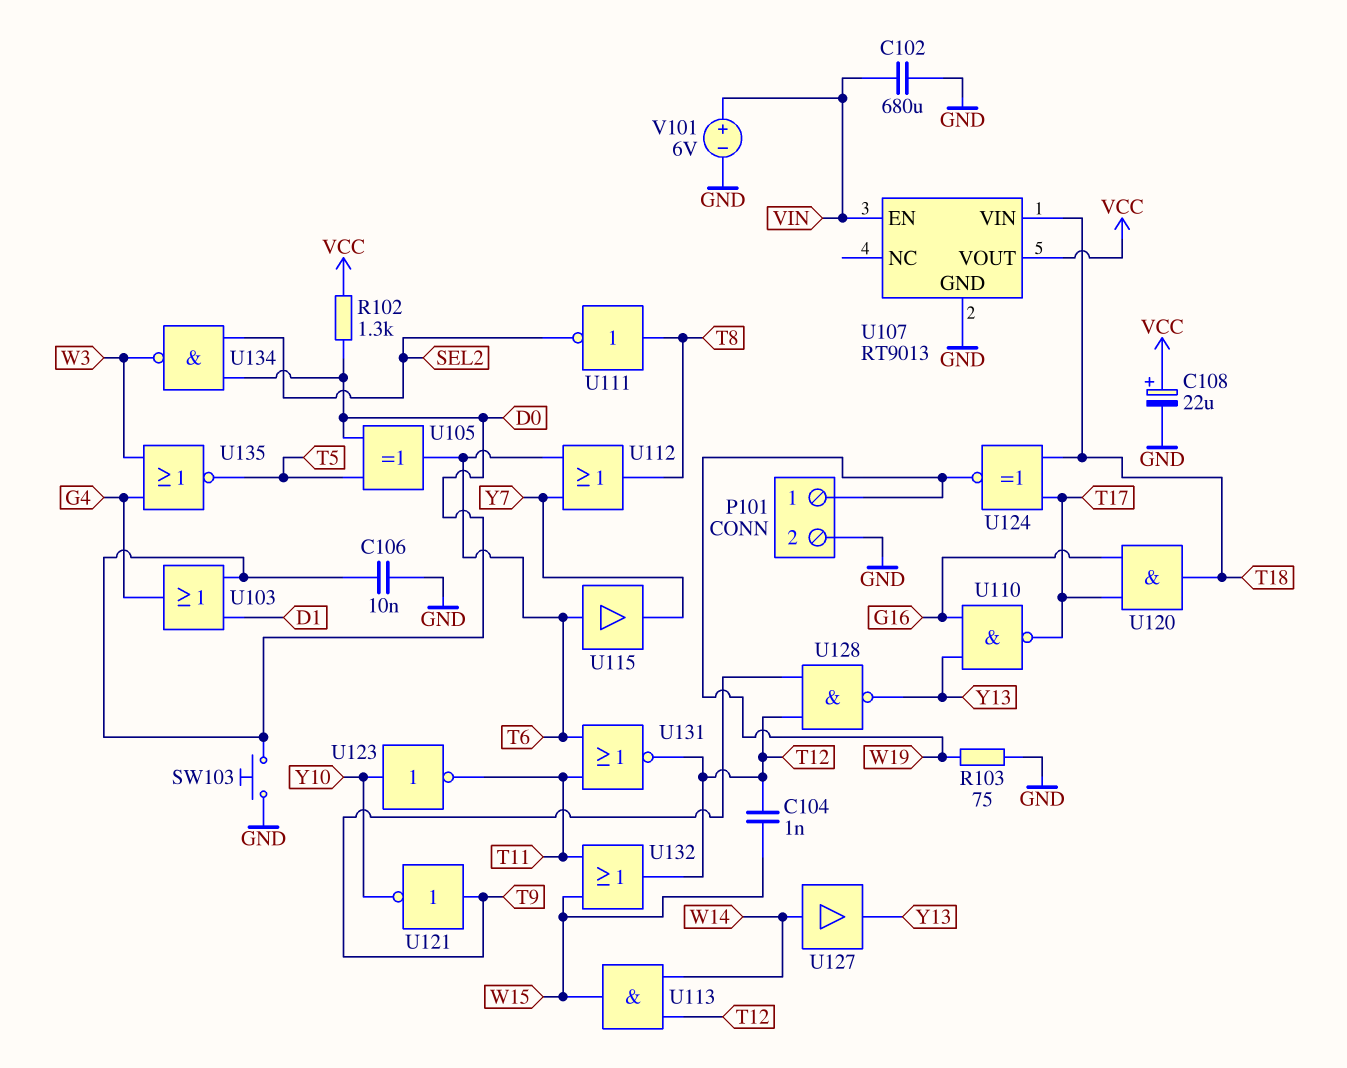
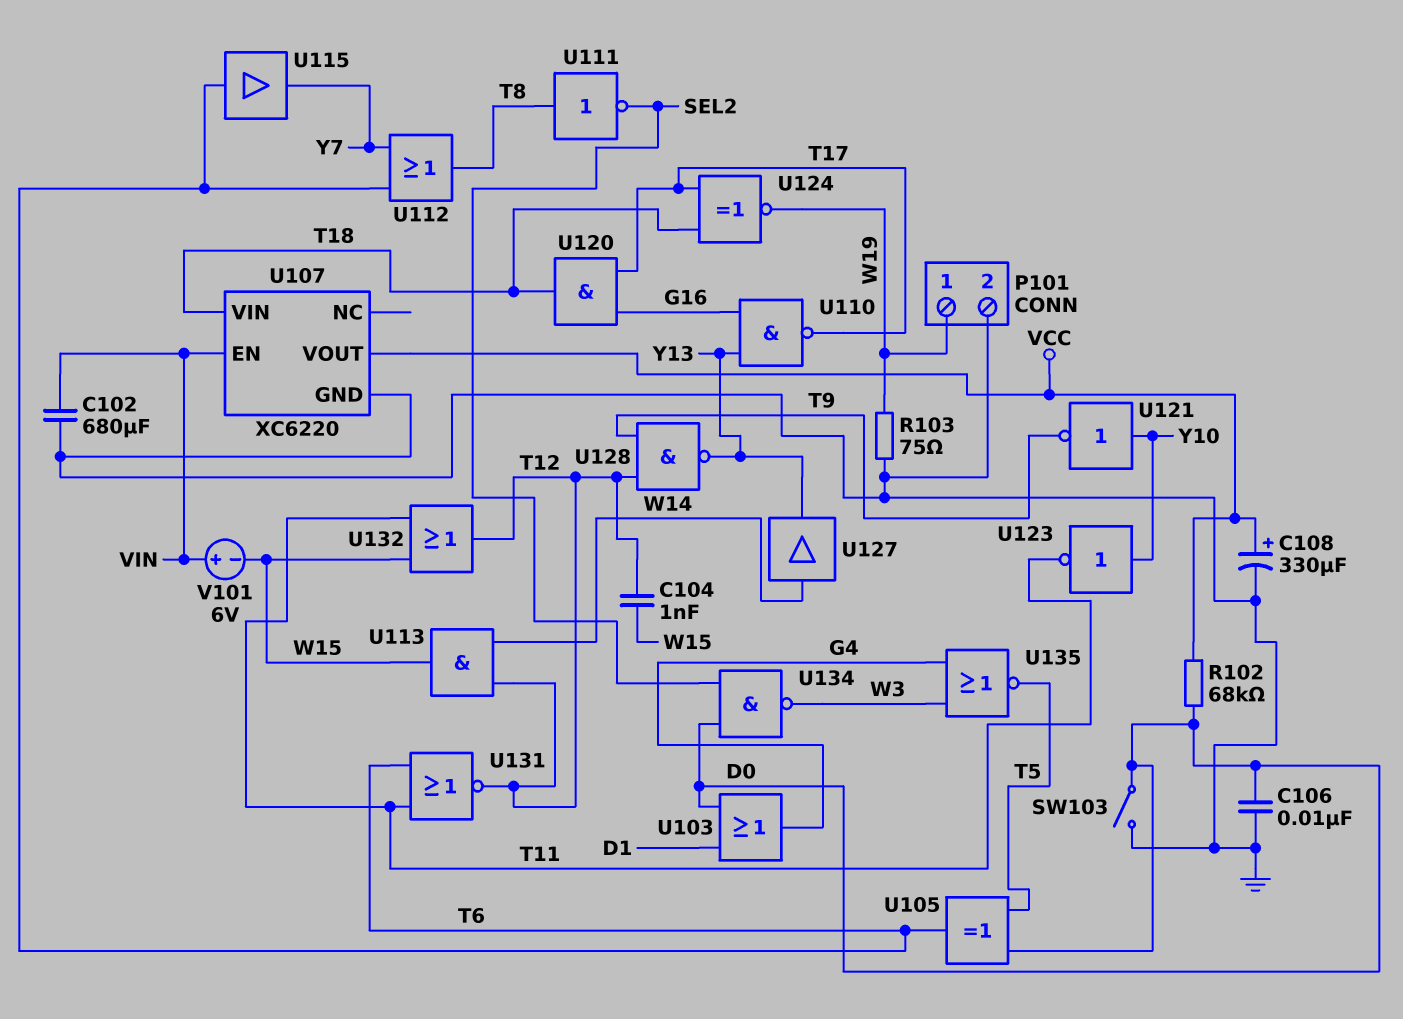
C108: 22uF (plus VCC, minus GND) -> 330uF (plus VCC, minus GND)
R102: 1.3k (D0, VCC) -> 68k (D0, VCC)
SW103: button (D0, GND) -> switch (D0, GND)
U107: RT9013 -> XC6220
U121: NOT (in T9, out Y10) -> NOT (in Y10, out T9)
V101: 6V (plus VIN, minus GND) -> 6V (plus VIN, minus W15)

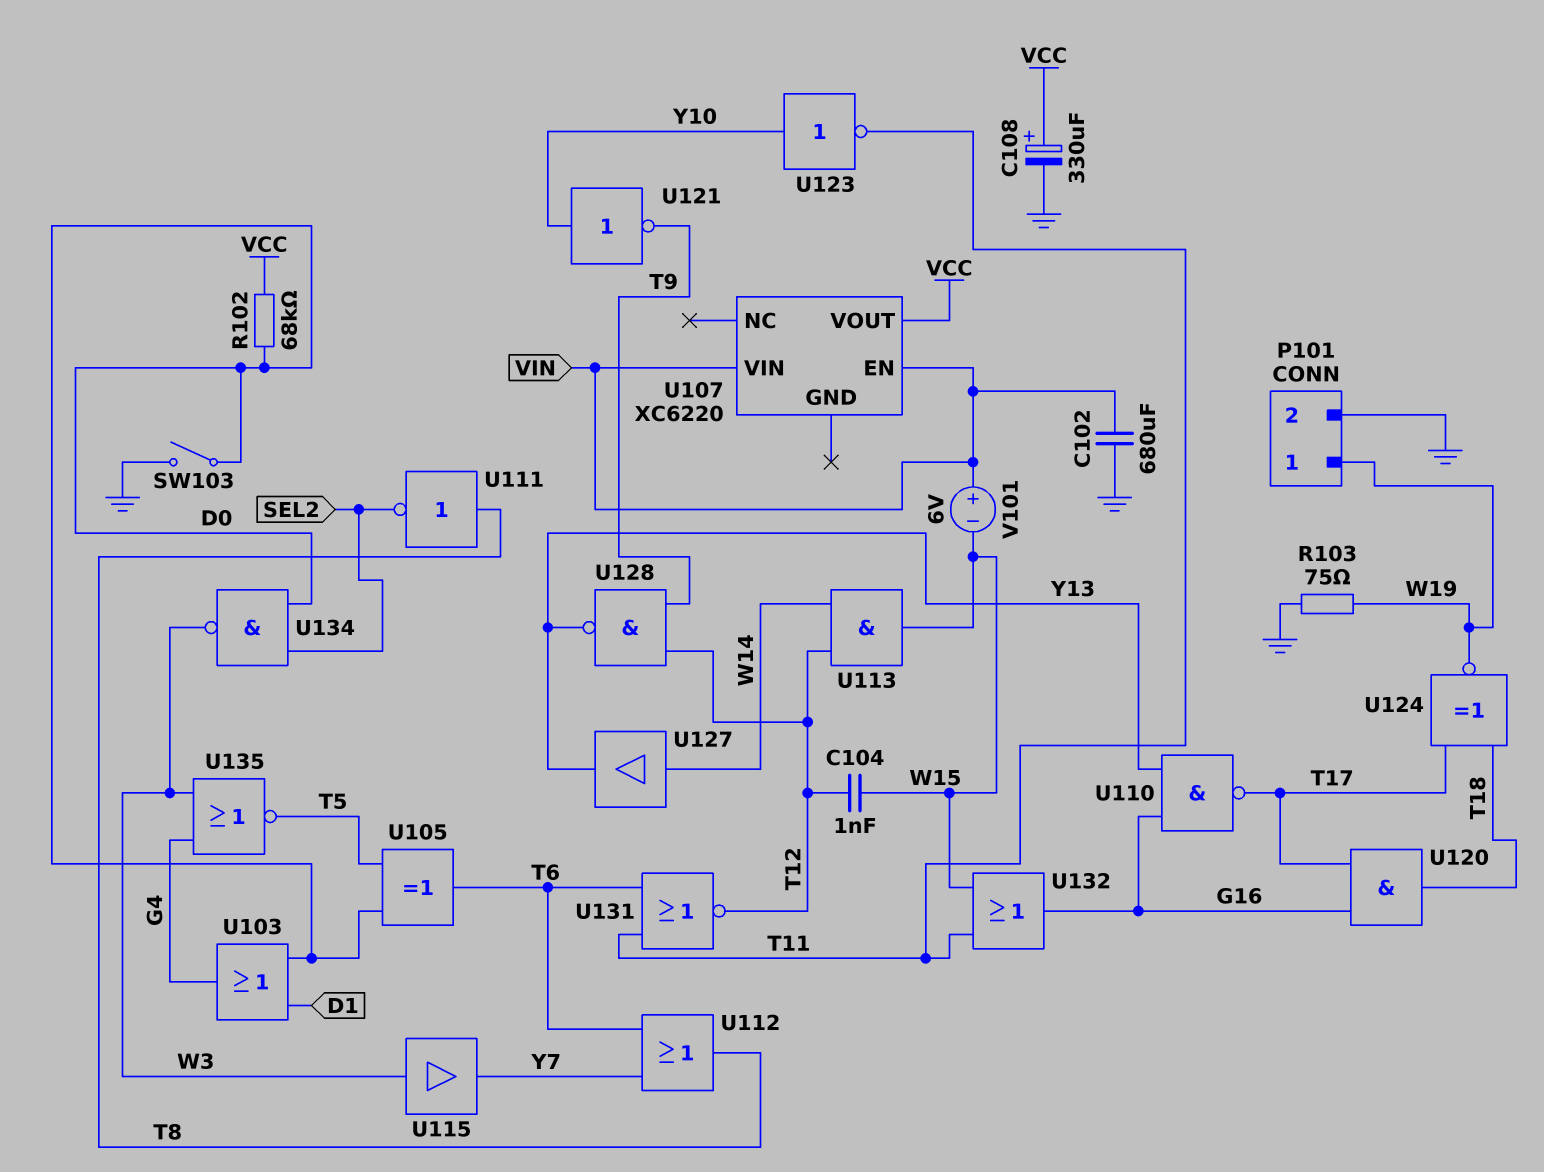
C106: 10nF (D0, GND) -> none
U107 pin GND: GND -> none
U107 pin VIN: T18 -> VIN
U115: buffer (in T6, out Y7) -> buffer (in W3, out Y7)
U132: OR (in T11, in W15, out T12) -> OR (in T11, in W15, out G16)

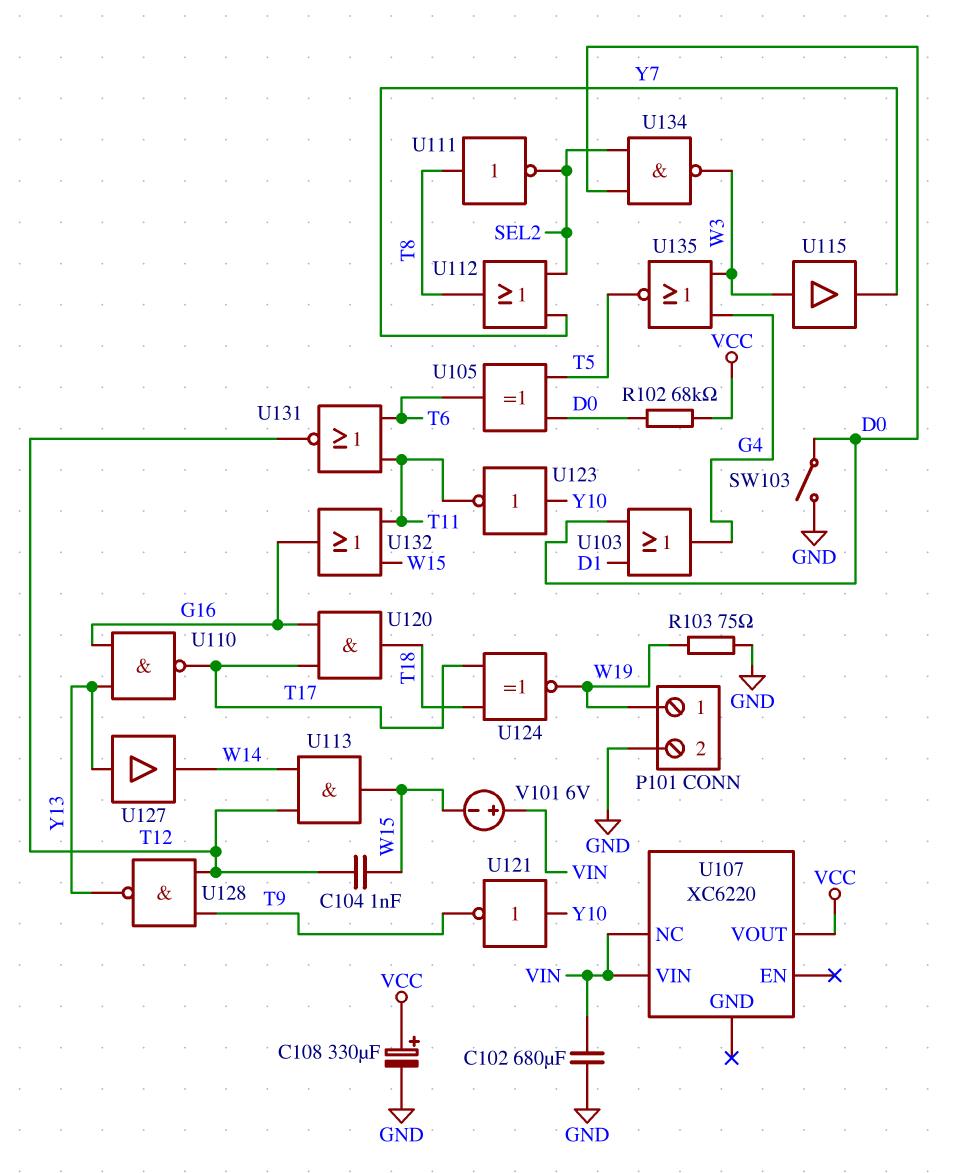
U107 pin EN: VIN -> none
U107 pin NC: none -> VIN
U112: OR (in T6, in Y7, out T8) -> OR (in SEL2, in Y7, out T8)
U127: buffer (in W14, out Y13) -> buffer (in Y13, out W14)

